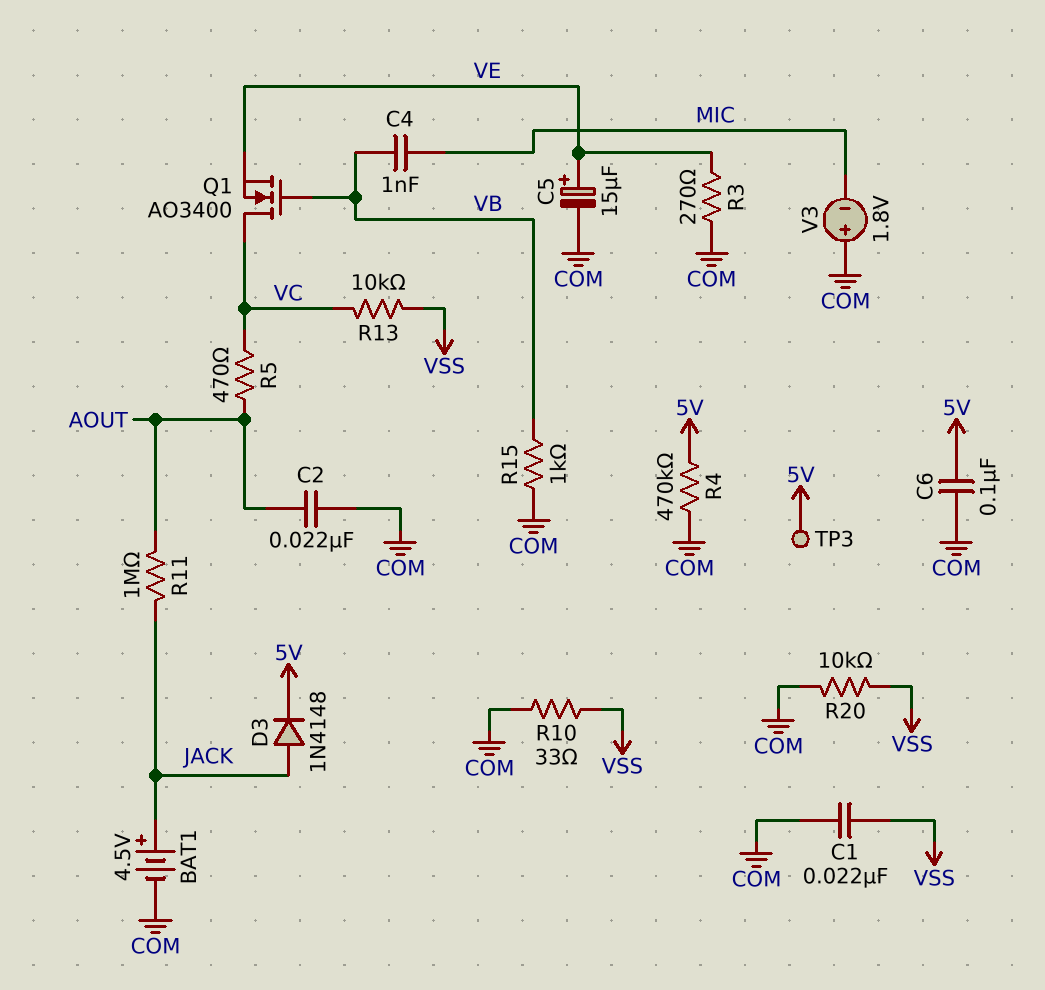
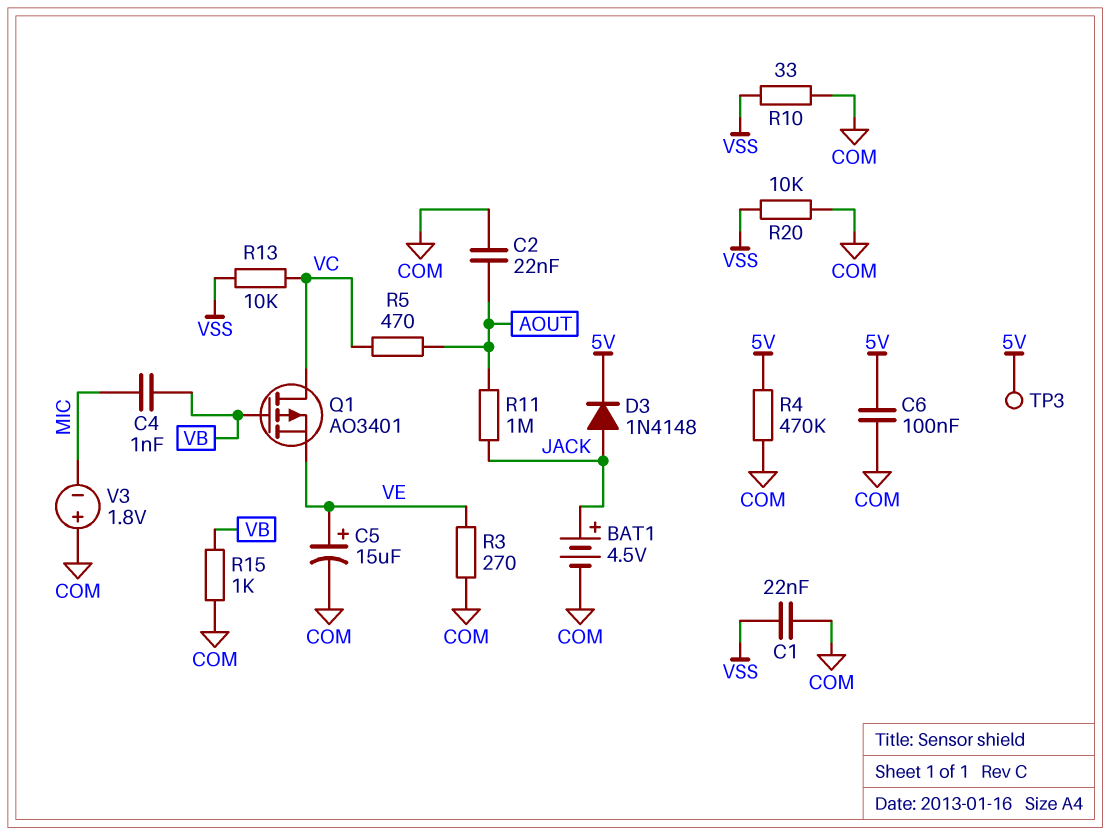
Q1: NMOS AO3400 (G VB, D VC, S VE) -> PMOS AO3401 (G VB, D VC, S VE)

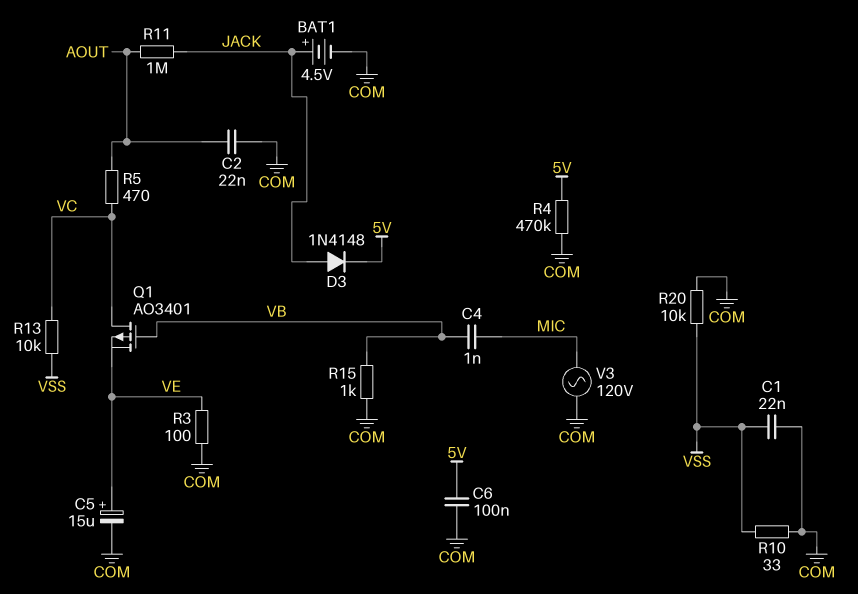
R3: 270 (COM, VE) -> 100 (COM, VE)
TP3: test point (5V) -> none
V3: 1.8V (plus COM, minus MIC) -> AC 120V (COM, MIC)

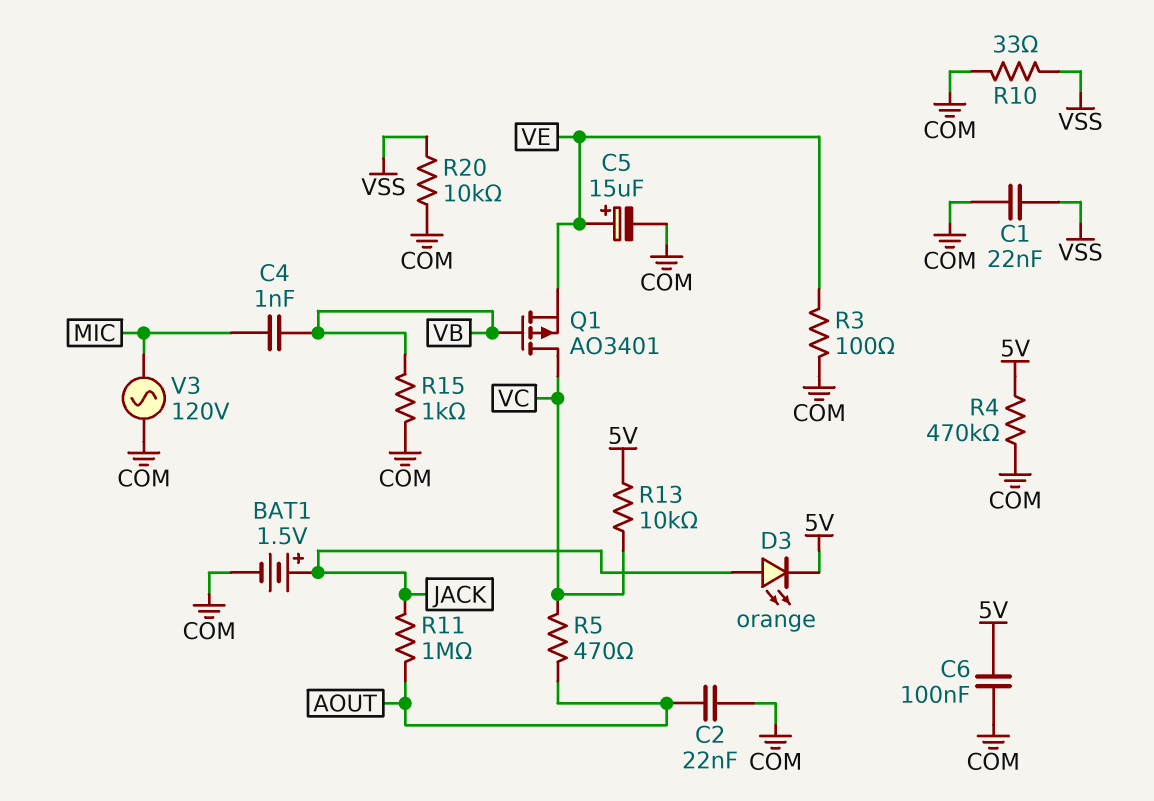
BAT1: 4.5V (plus JACK, minus COM) -> 1.5V (plus JACK, minus COM)
D3: diode 1N4148 (A JACK, K 5V) -> LED orange (A JACK, K 5V)
R13: 10k (VC, VSS) -> 10k (5V, VC)

